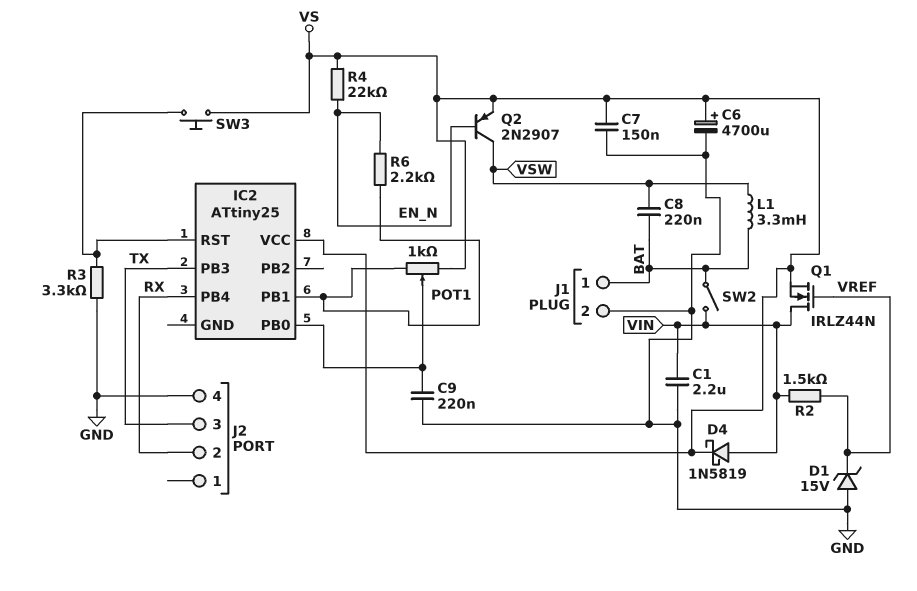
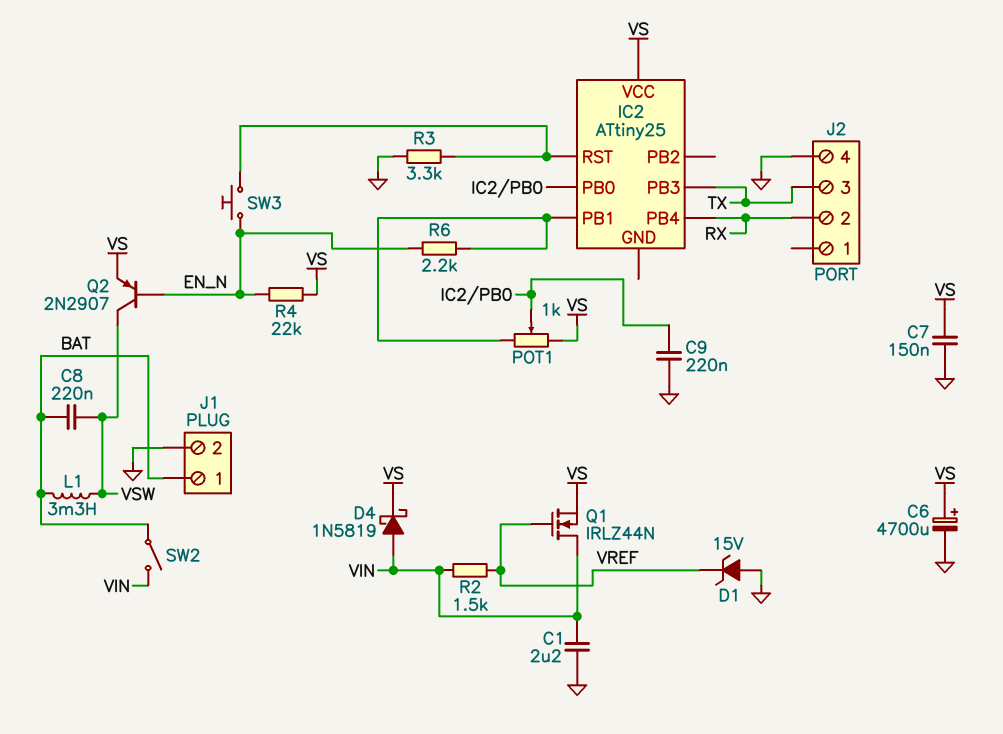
SW3: button (IC2/RST, VS) -> button (EN_N, IC2/RST)

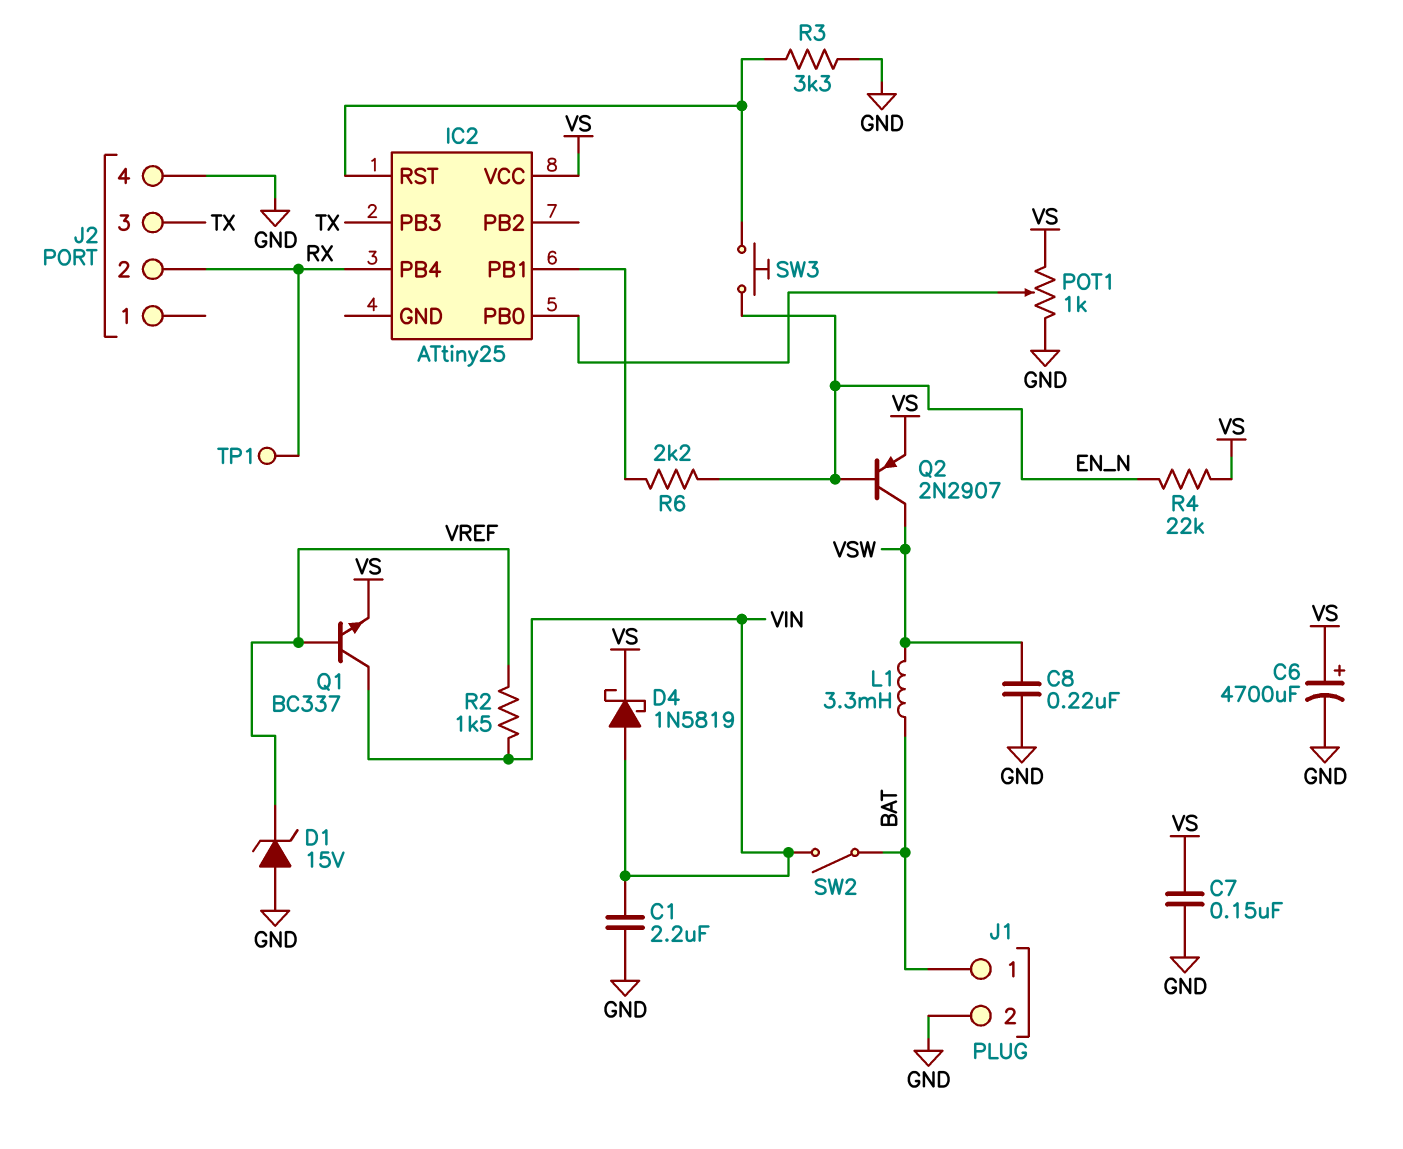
C8: 220nF (BAT, VSW) -> 220nF (GND, VSW)
C9: 220nF (GND, IC2/PB0) -> none
POT1: 1k (IC2/PB1, VS, wiper IC2/PB0) -> 1k (GND, VS, wiper IC2/PB0)
Q1: NMOS IRLZ44N (G VREF, D VIN, S VS) -> NPN BC337 (B VREF, C VIN, E VS)
TP1: none -> test point (RX)

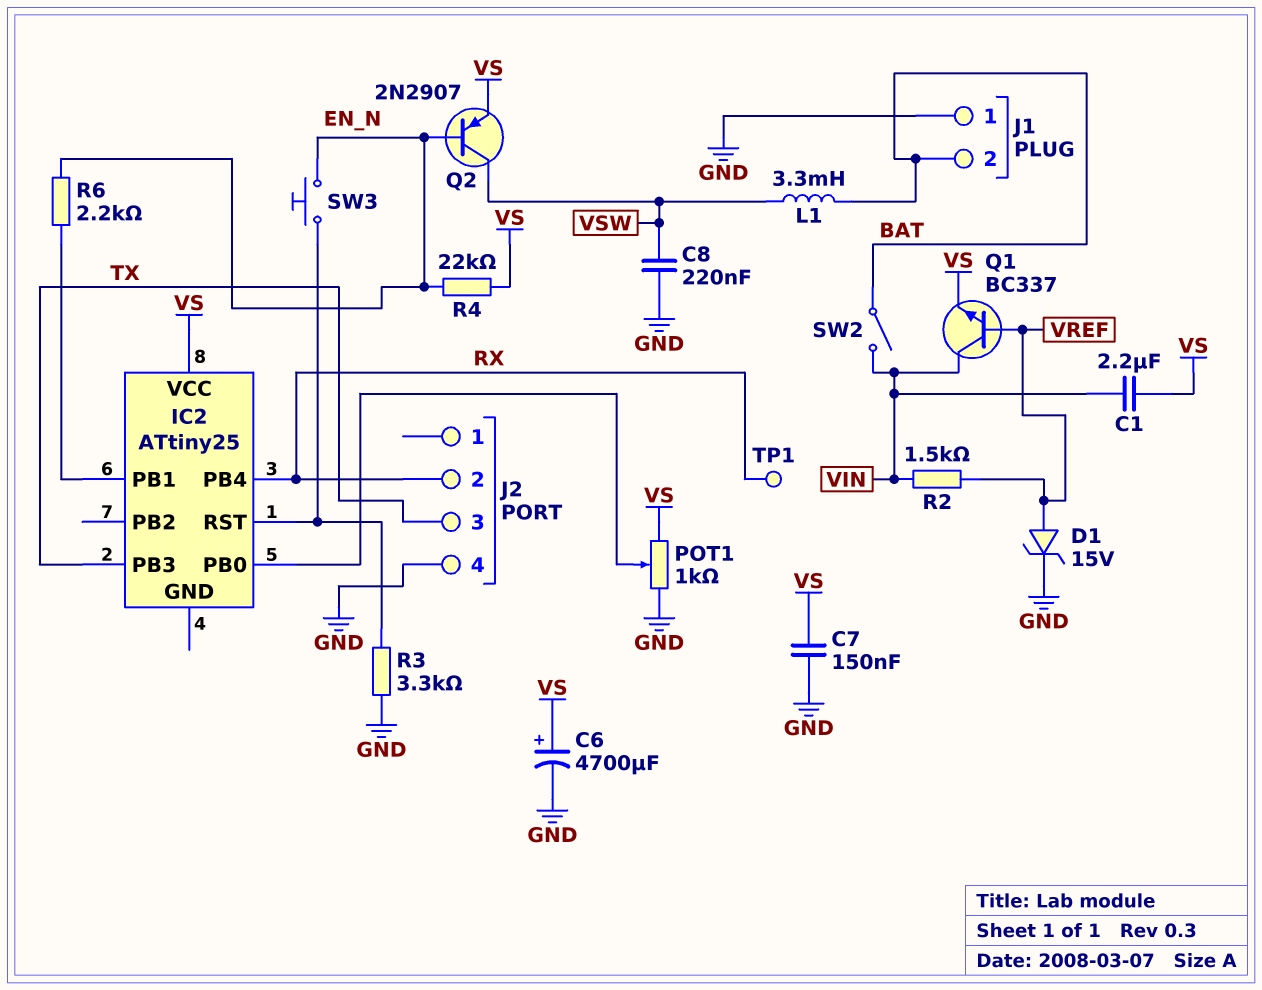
C1: 2.2uF (GND, VIN) -> 2.2uF (VIN, VS)
D1: zener 15V (A GND, K VREF) -> zener 15V (A VREF, K GND)
D4: schottky 1N5819 (A VIN, K VS) -> none
J1 pin 1: BAT -> GND
J1 pin 2: GND -> BAT

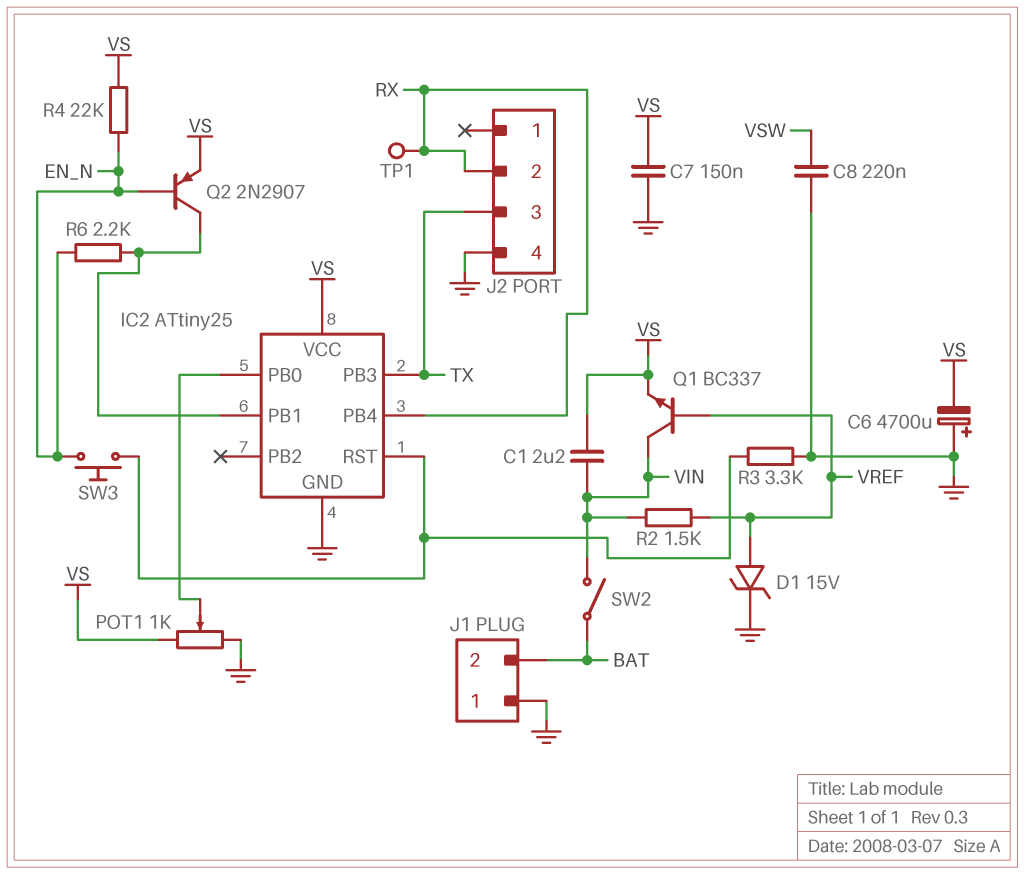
C6: 4700uF (plus VS, minus GND) -> 4700uF (plus GND, minus VS)
IC2 pin GND: none -> GND
L1: 3.3mH (BAT, VSW) -> none
Q2: PNP 2N2907 (B EN_N, C VSW, E VS) -> PNP 2N2907 (B EN_N, C IC2/PB1, E VS)

